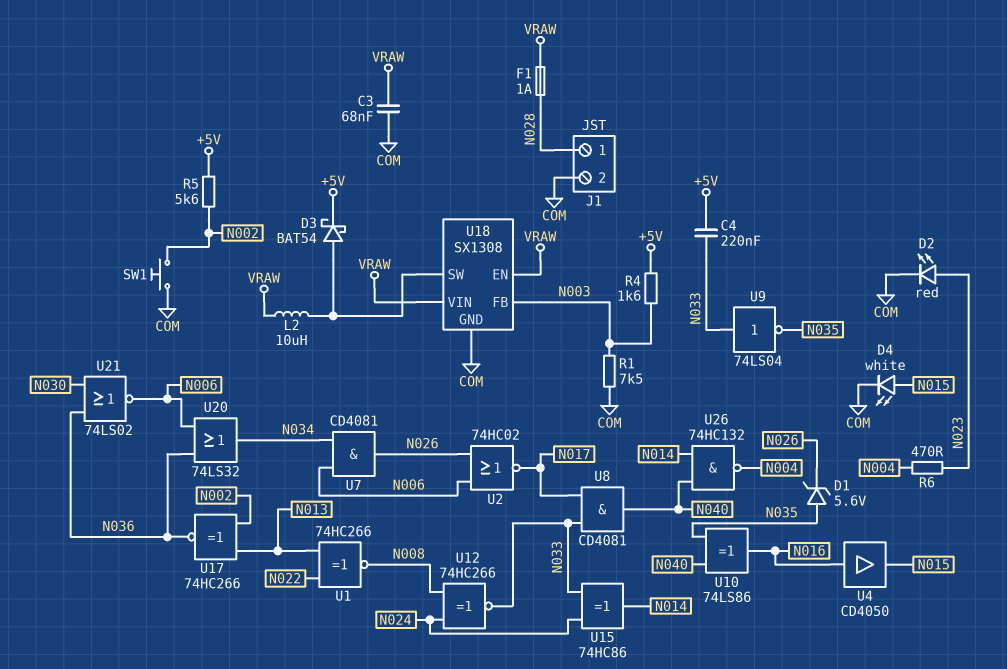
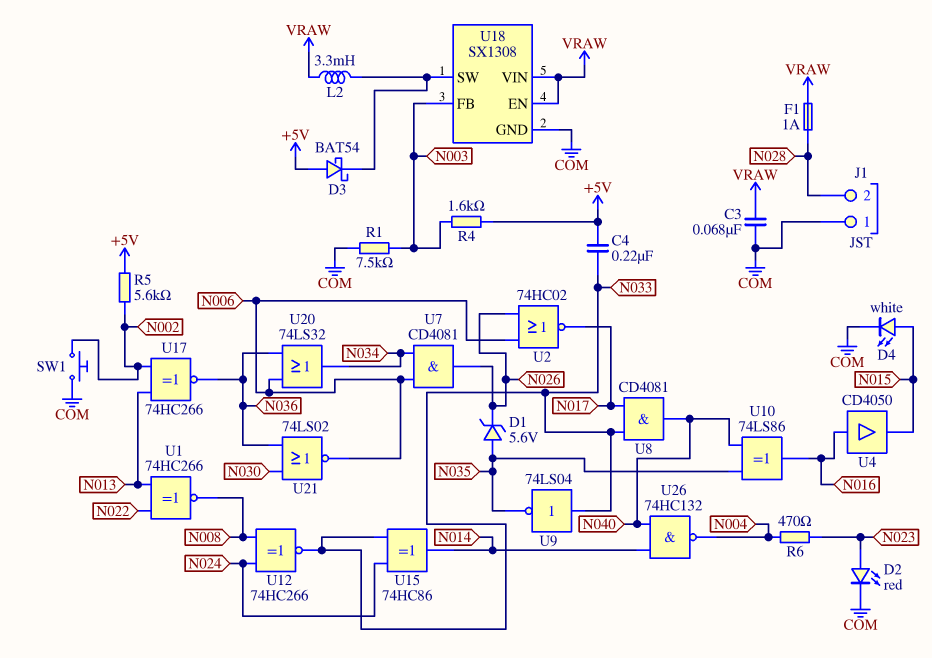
D3: schottky BAT54 (A U18/SW, K +5V) -> schottky BAT54 (A +5V, K U18/SW)
J1 pin 1: N028 -> COM
J1 pin 2: COM -> N028
L2: 10uH (U18/SW, VRAW) -> 3.3mH (U18/SW, VRAW)

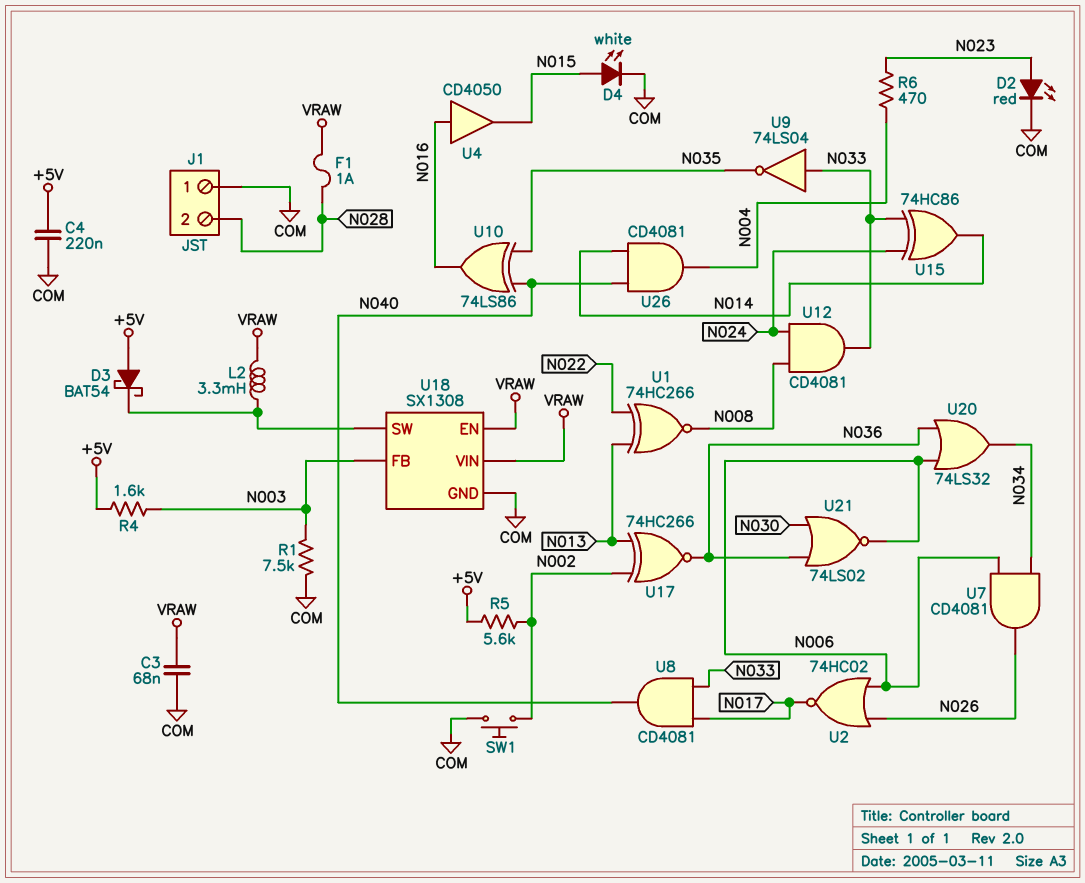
C4: 220nF (+5V, N033) -> 220nF (+5V, COM)
D1: zener 5.6V (A N035, K N026) -> none
U12: XNOR 74HC266 (in N008, in N024, out N033) -> AND CD4081 (in N008, in N024, out N033)
U26: NAND 74HC132 (in N014, in N040, out N004) -> AND CD4081 (in N014, in N040, out N004)

